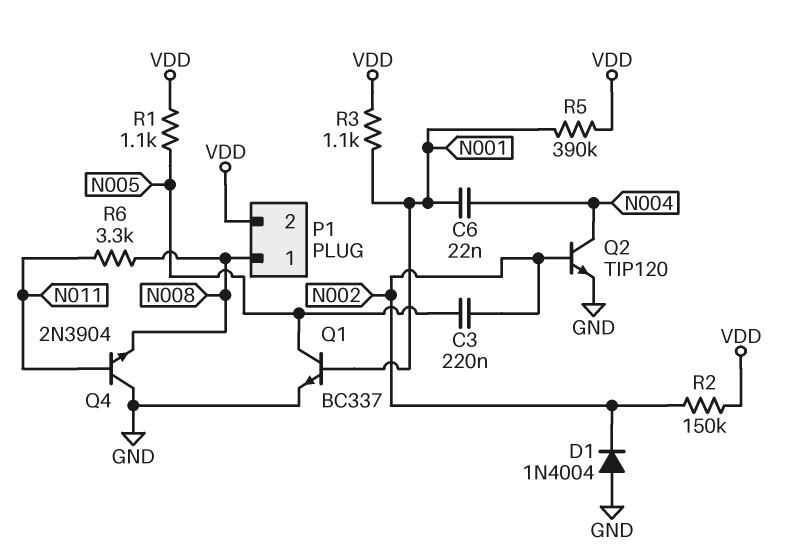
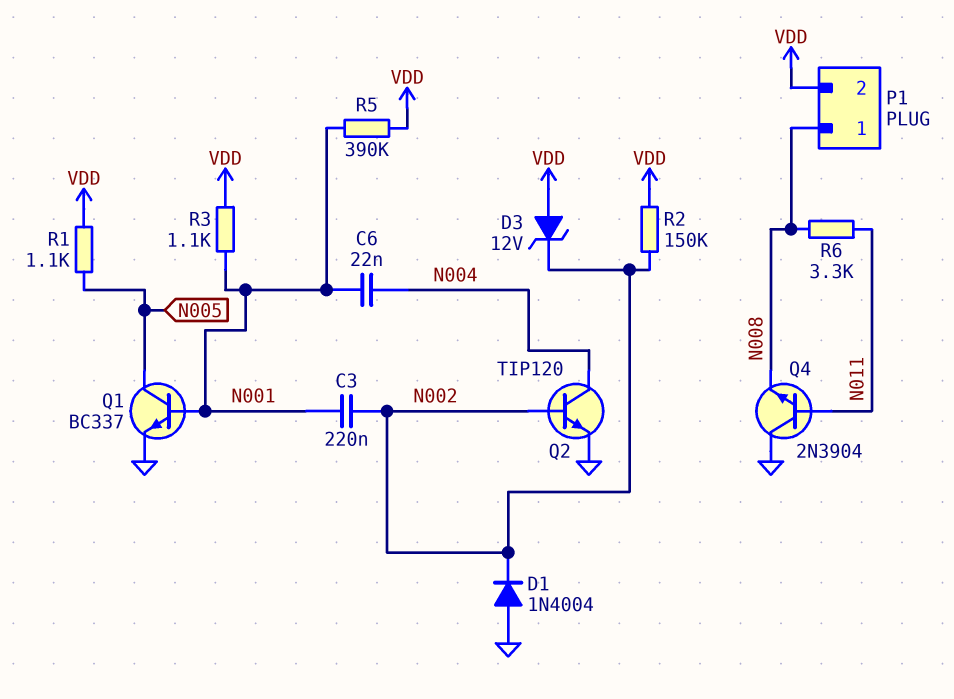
C3: 220nF (N002, N005) -> 220nF (N001, N002)
D3: none -> zener 12V (A VDD, K N002)

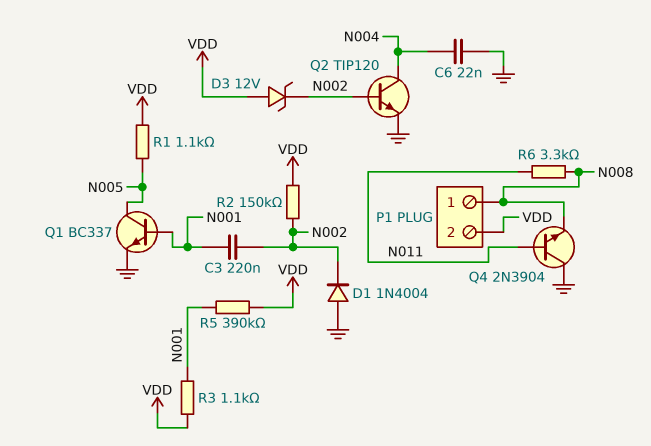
C6: 22nF (N001, N004) -> 22nF (GND, N004)

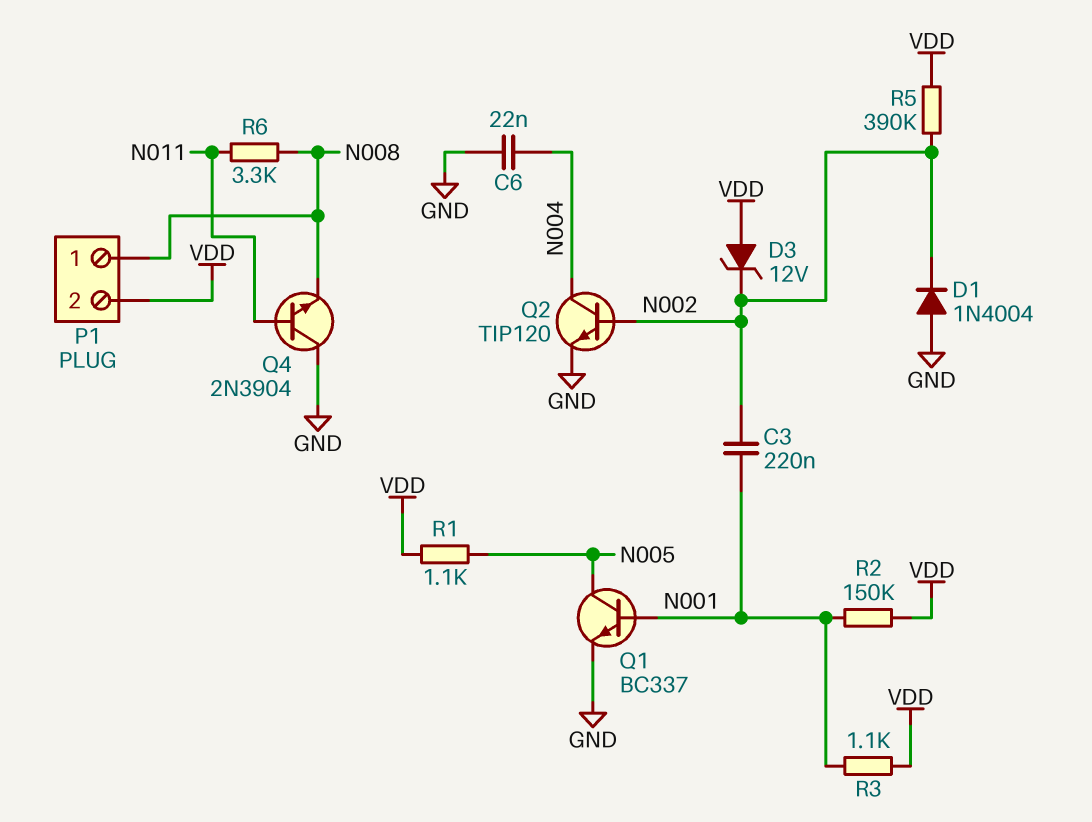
R2: 150k (N002, VDD) -> 150k (N001, VDD)
R5: 390k (N001, VDD) -> 390k (N002, VDD)

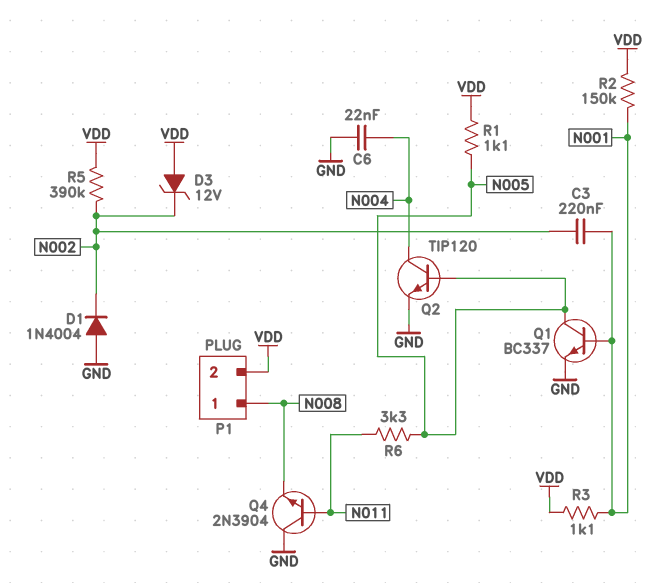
Q2: NPN TIP120 (B N002, C N004, E GND) -> NPN TIP120 (B N005, C N004, E GND)
R6: 3.3k (N008, N011) -> 3.3k (N005, N011)

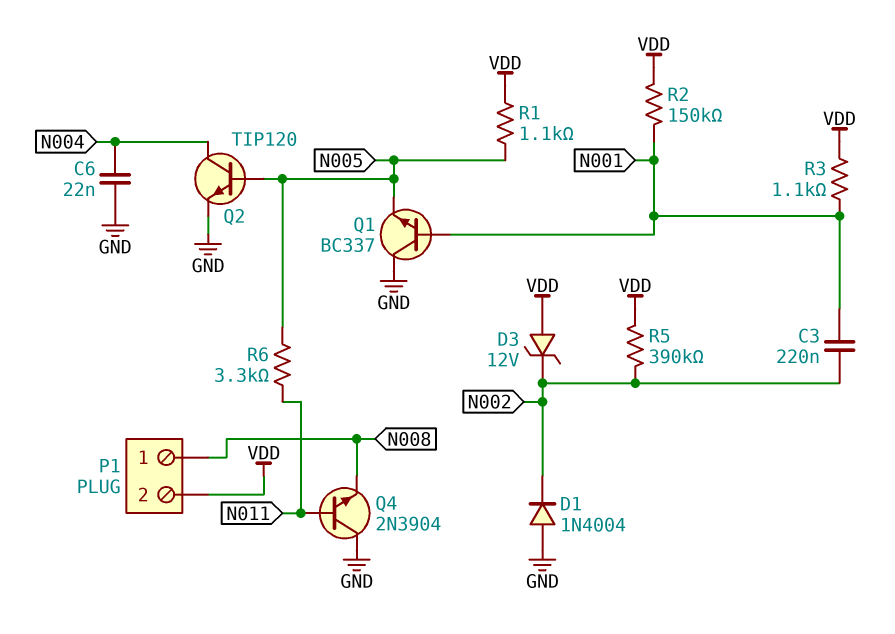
Q1: NPN BC337 (B N001, C N005, E GND) -> NPN BC337 (B N001, C GND, E N005)

